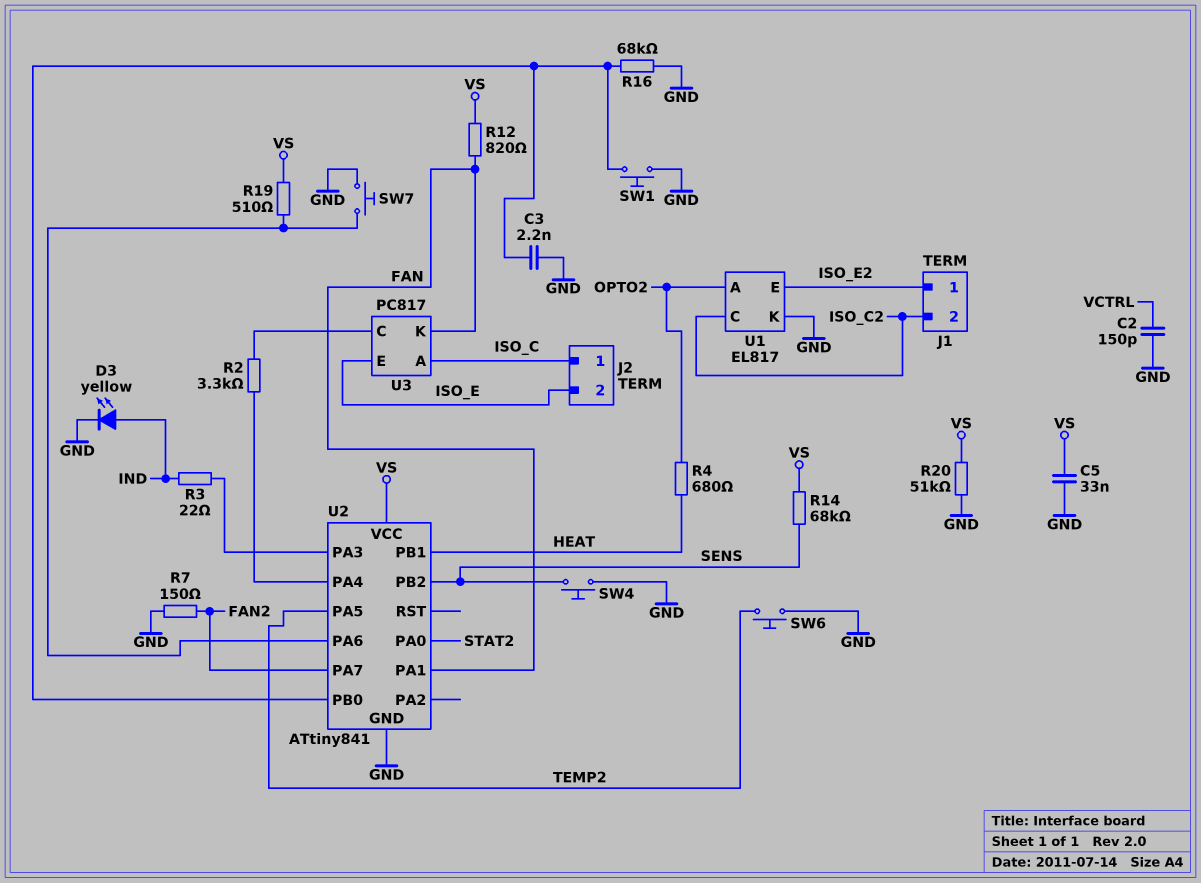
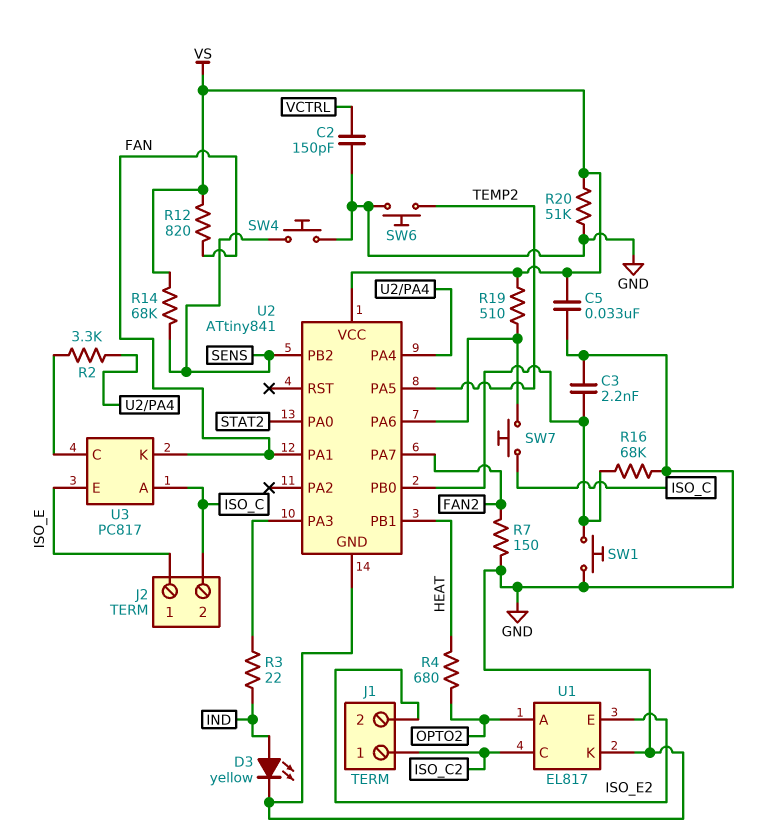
J1 pin 1: ISO_E2 -> ISO_C2
J1 pin 2: ISO_C2 -> ISO_E2
J2 pin 1: ISO_C -> ISO_E
J2 pin 2: ISO_E -> ISO_C
SW7: button (GND, U2/PA6) -> button (ISO_C, U2/PA6)

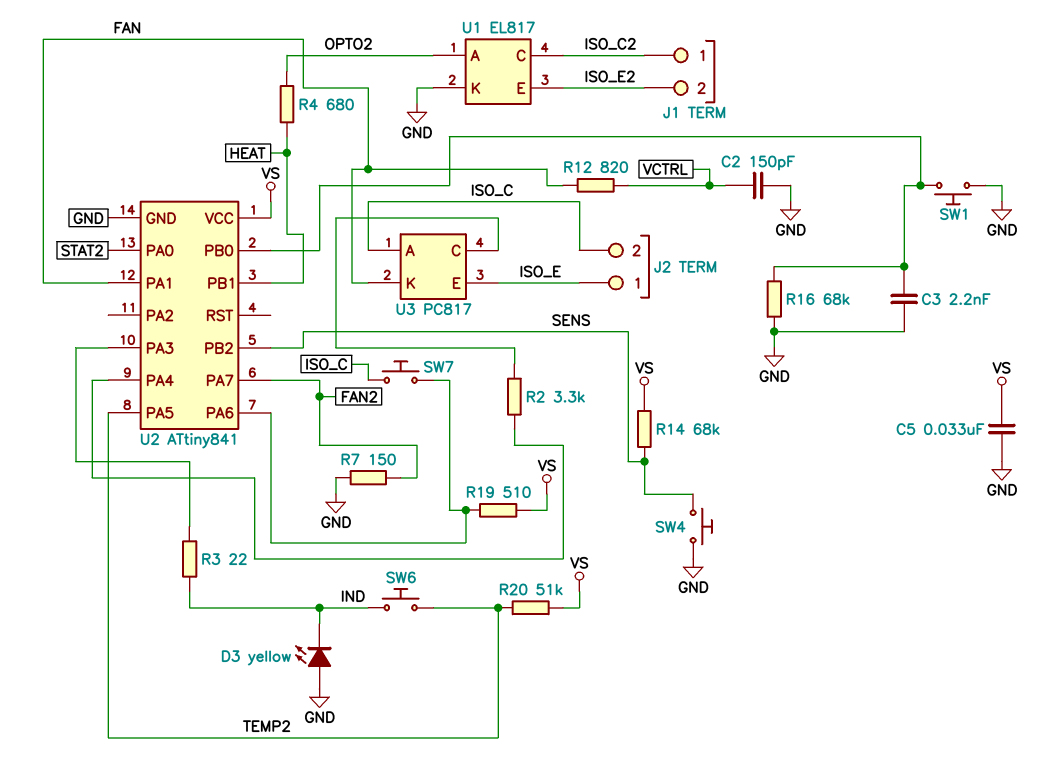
D3: LED yellow (A IND, K GND) -> LED yellow (A GND, K IND)
R12: 820 (FAN, VS) -> 820 (FAN, VCTRL)
R20: 51k (GND, VS) -> 51k (TEMP2, VS)
SW6: button (GND, TEMP2) -> button (IND, TEMP2)

